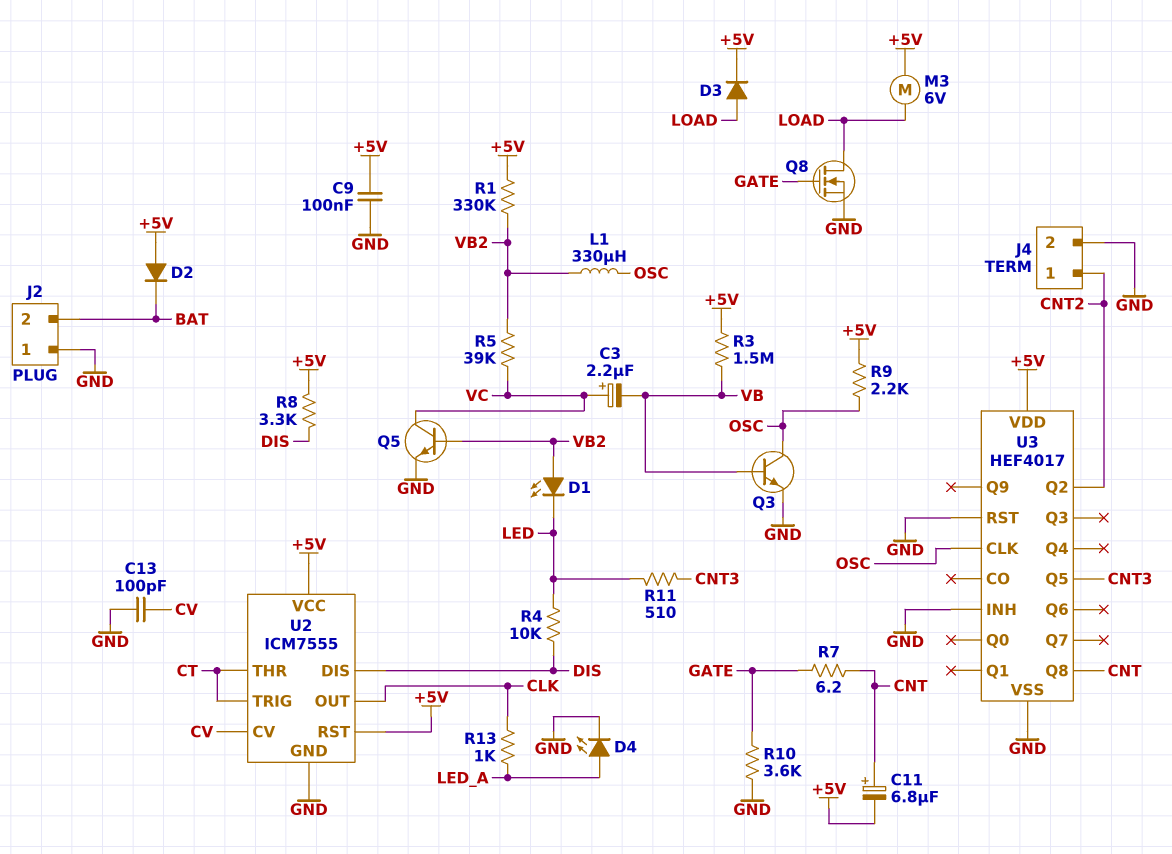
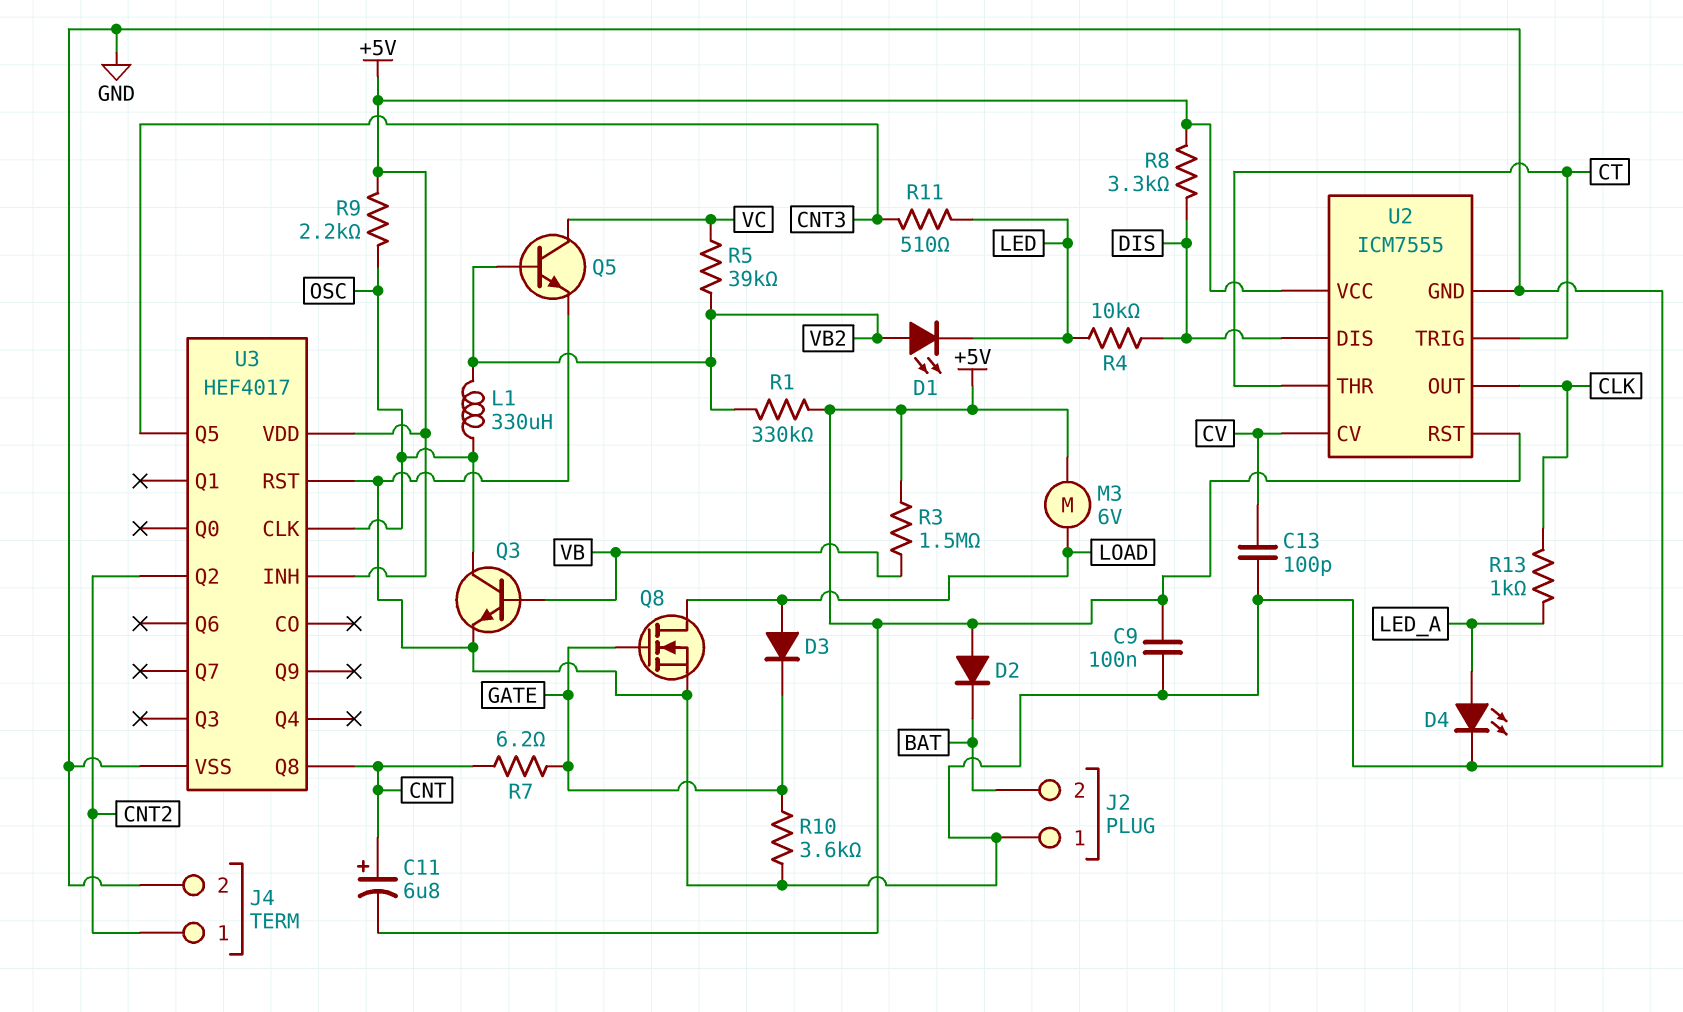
C3: 2.2uF (plus VC, minus VB) -> none
D3: diode (A LOAD, K +5V) -> diode (A LOAD, K GATE)
U3 pin INH: GND -> +5V

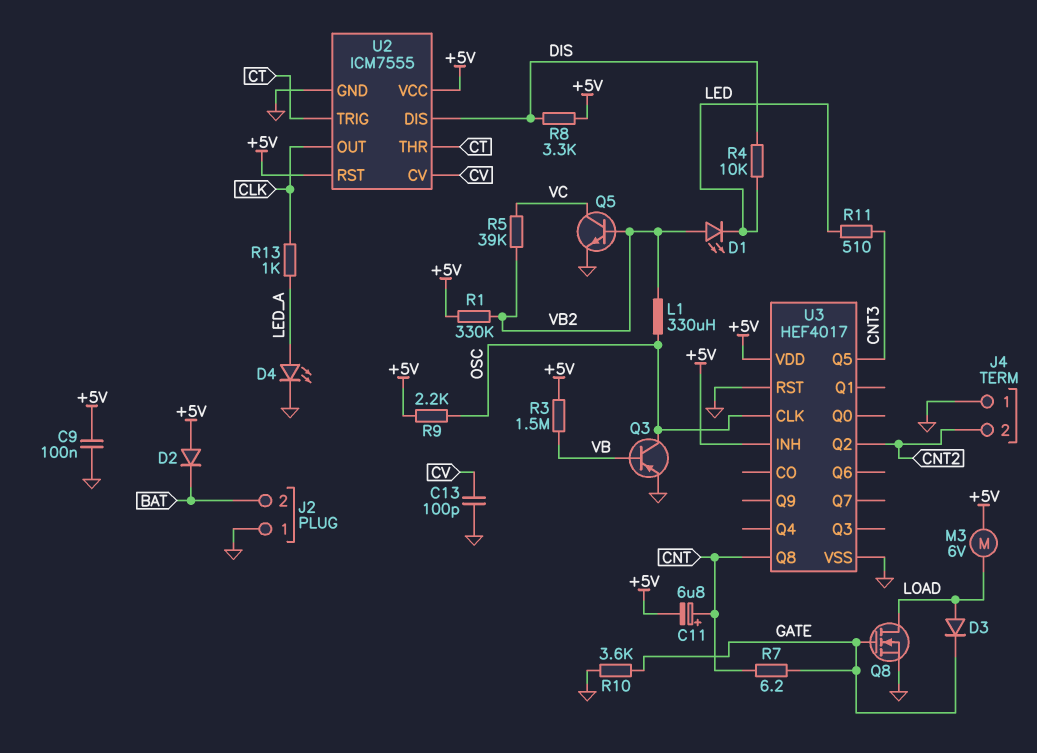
J4 pin 1: CNT2 -> GND
J4 pin 2: GND -> CNT2
Q3: NPN (B VB, C OSC, E GND) -> PNP (B VB, C OSC, E GND)

